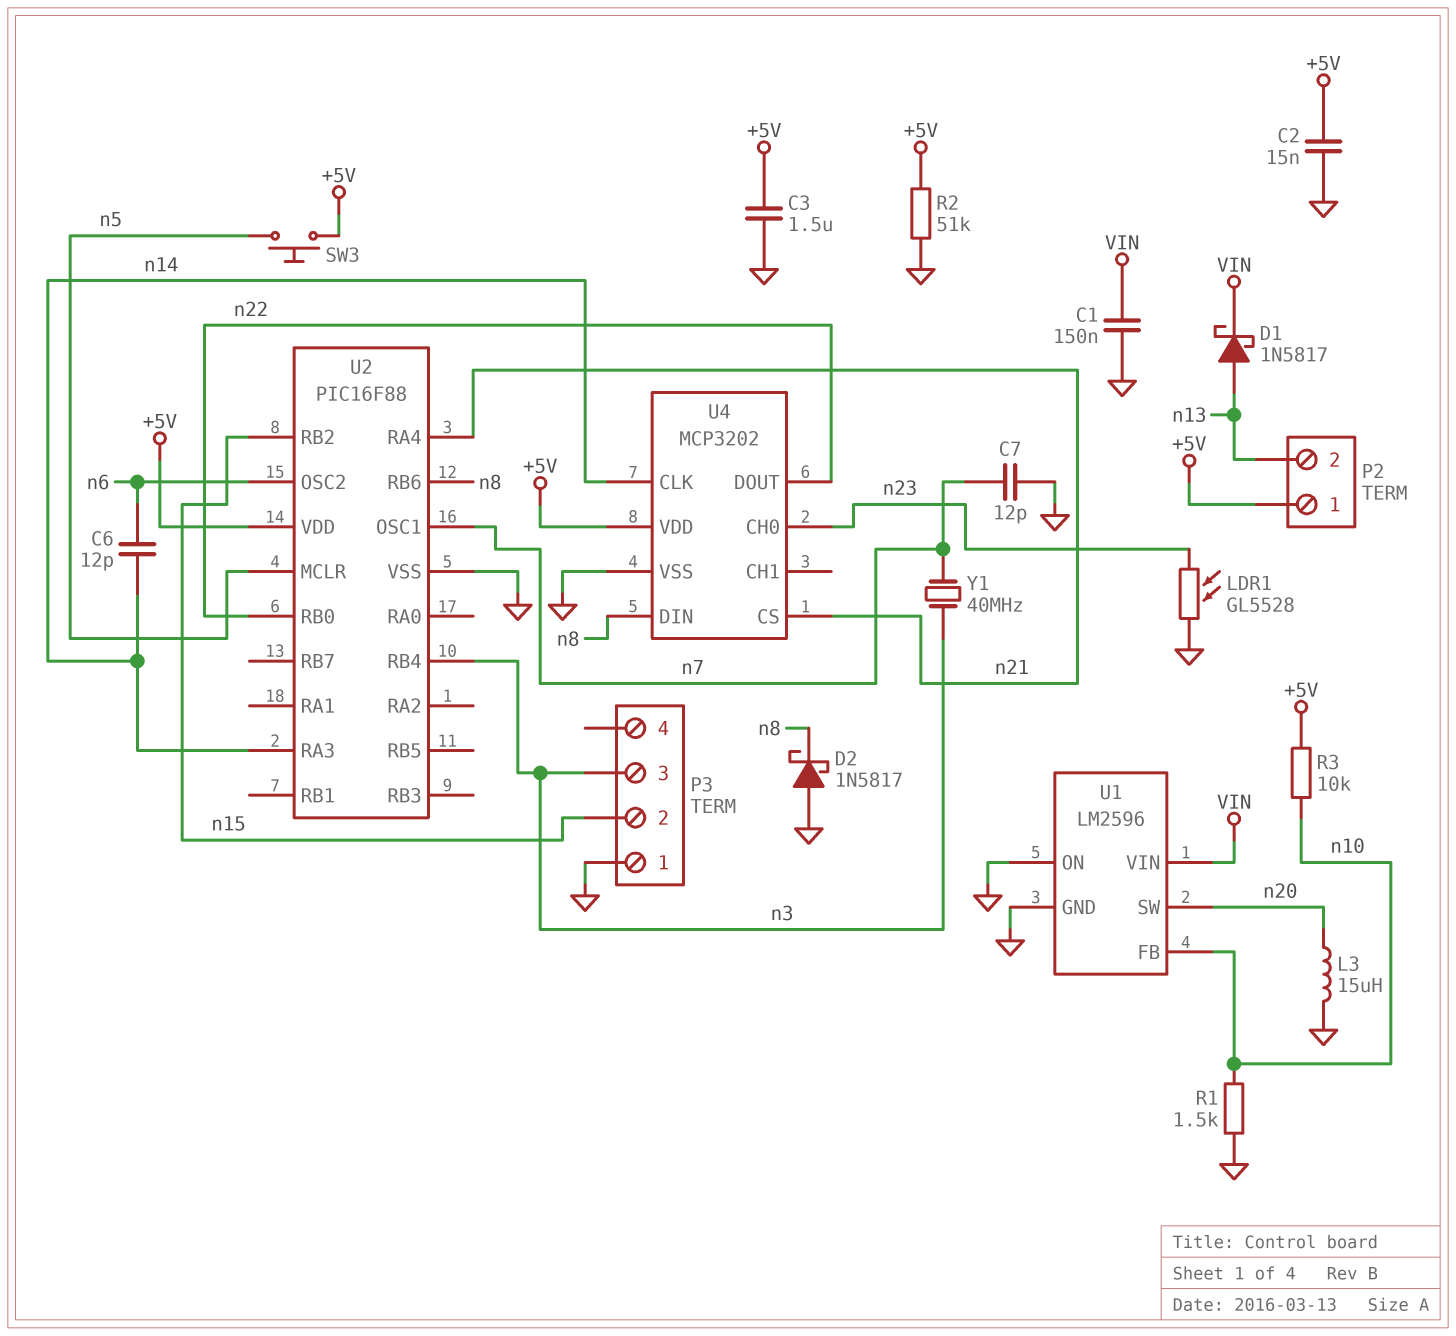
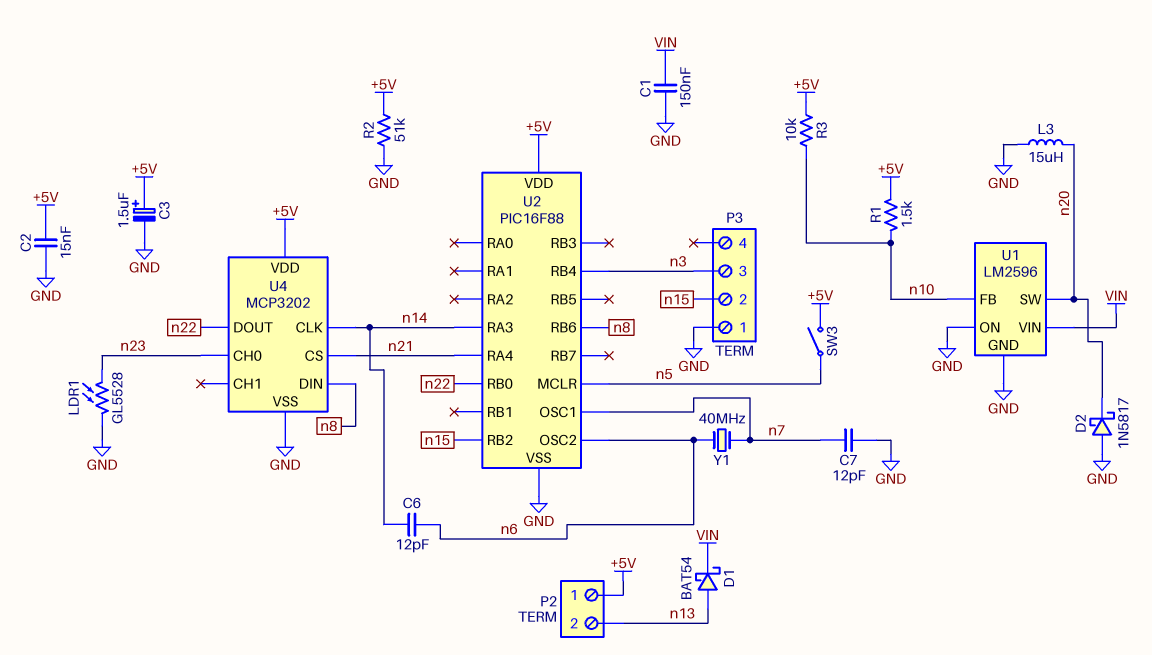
C3: 1.5uF (+5V, GND) -> 1.5uF (plus +5V, minus GND)
D1: schottky 1N5817 (A n13, K VIN) -> schottky BAT54 (A n13, K VIN)
D2: schottky 1N5817 (A GND, K n8) -> schottky 1N5817 (A GND, K n20)
R1: 1.5k (GND, n10) -> 1.5k (+5V, n10)
SW3: button (+5V, n5) -> switch (+5V, n5)
Y1: 40MHz (n3, n7) -> 40MHz (n6, n7)

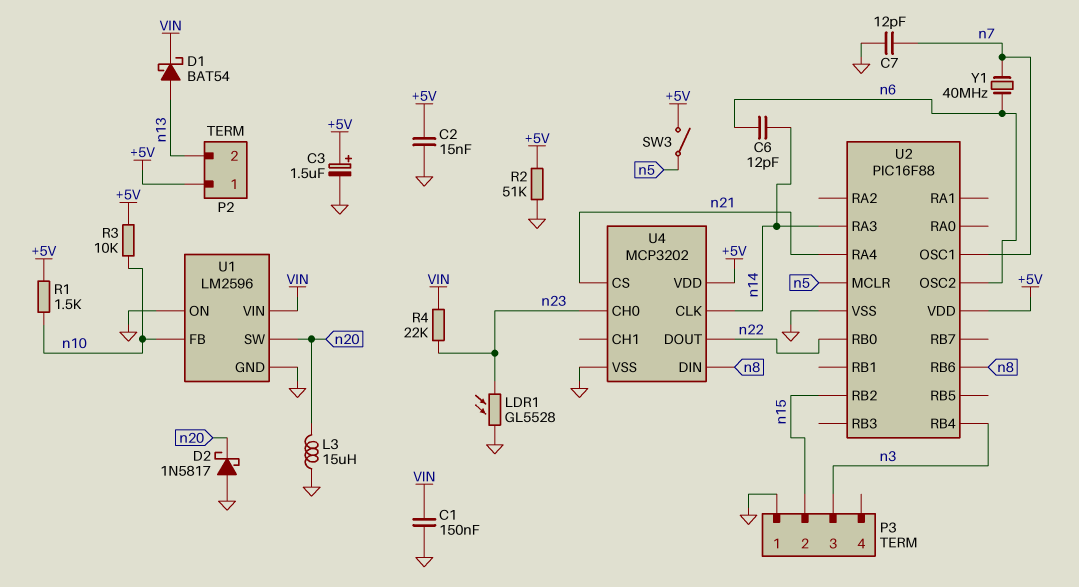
R4: none -> 22k (VIN, n23)

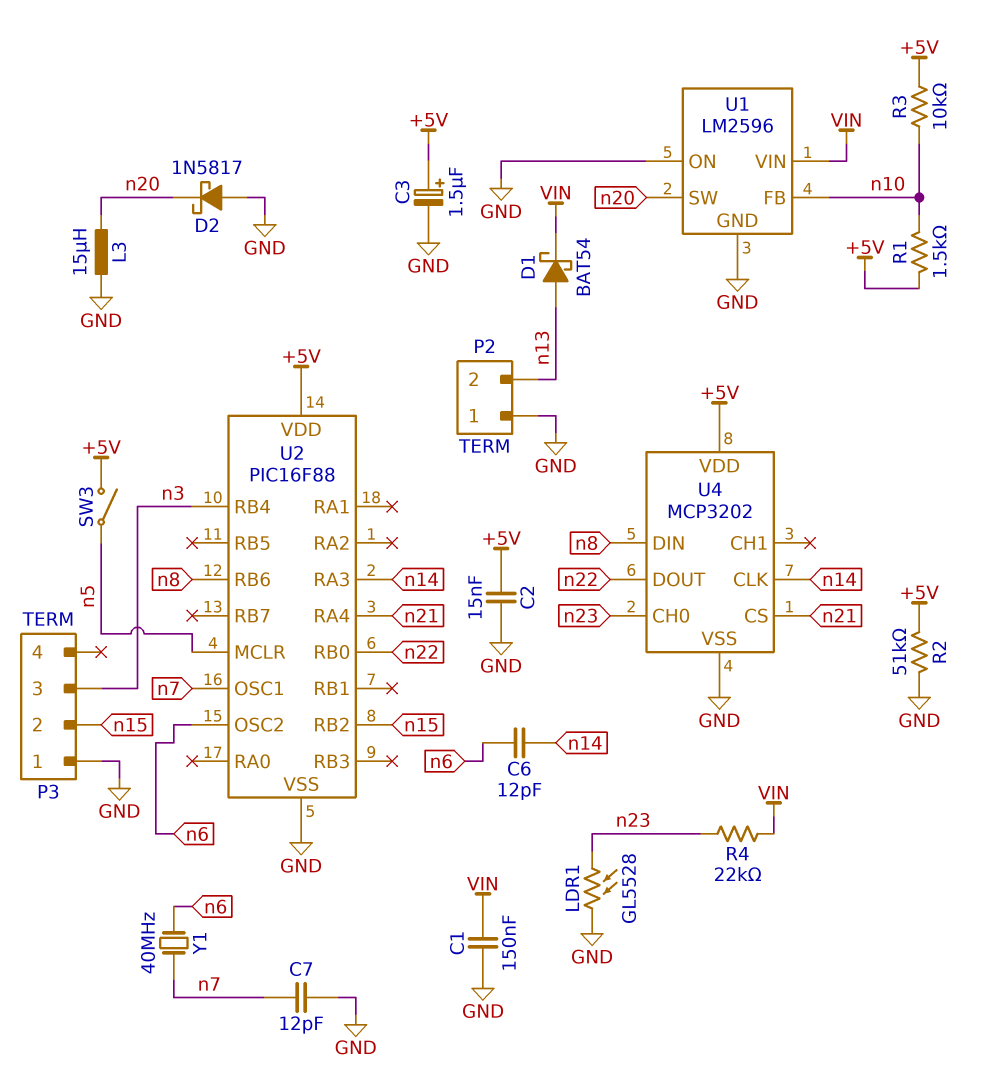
P2 pin 1: +5V -> GND

